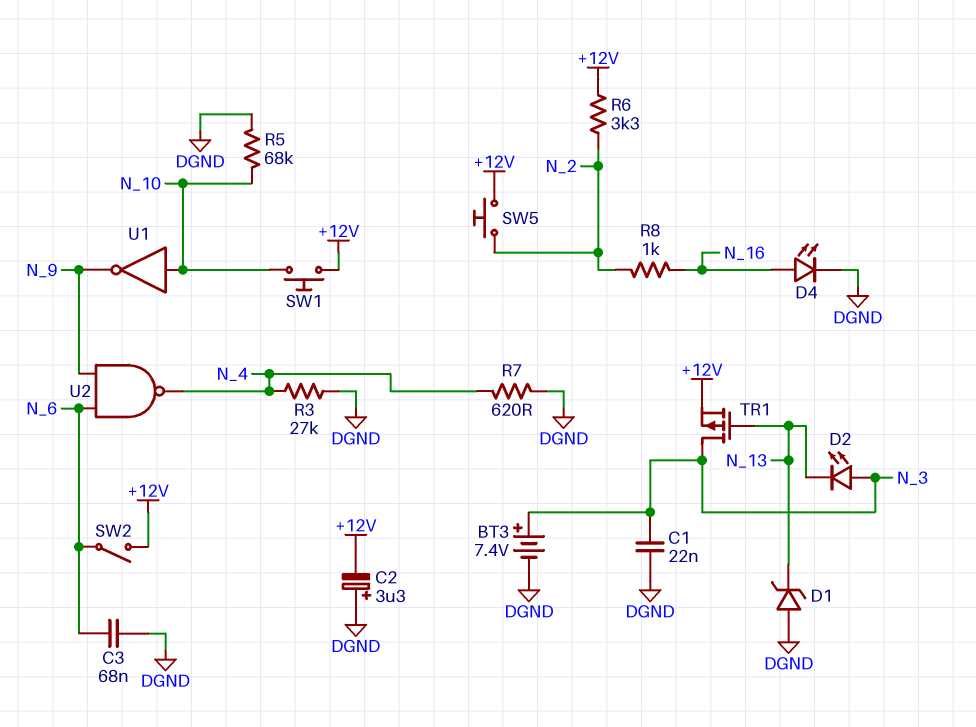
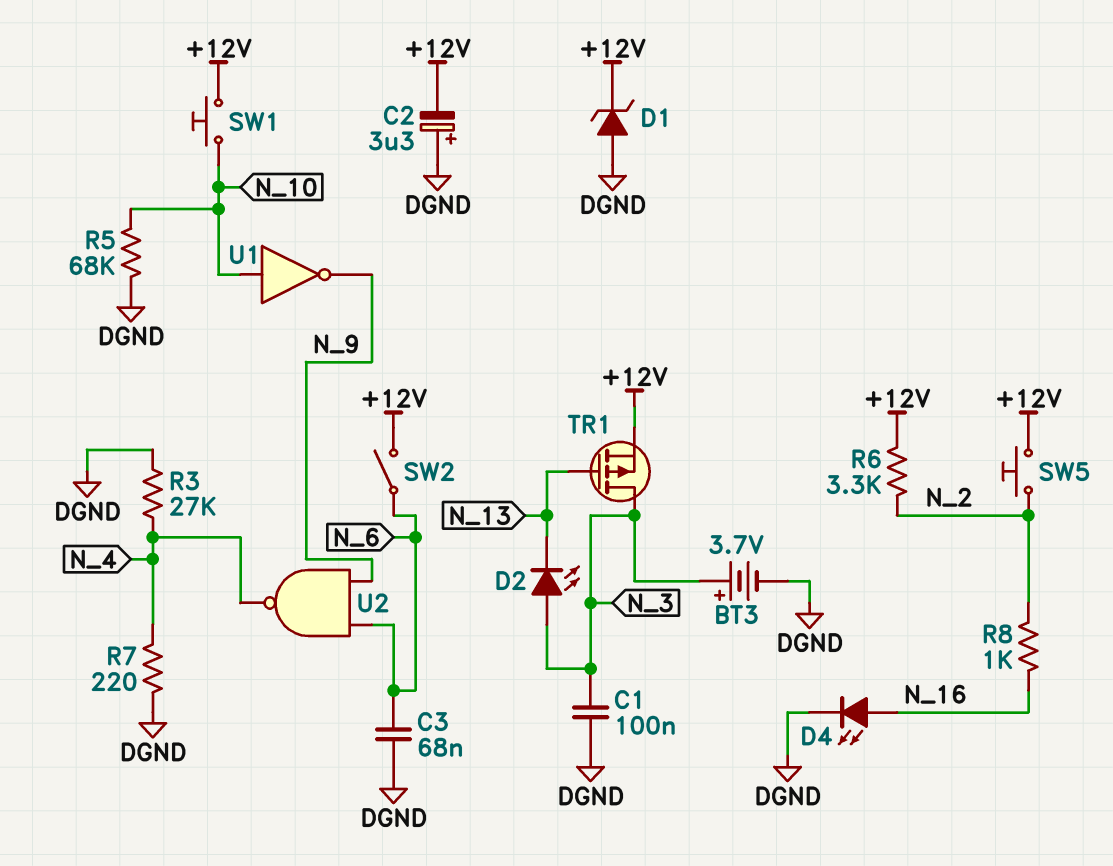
BT3: 7.4V (plus N_3, minus DGND) -> 3.7V (plus N_3, minus DGND)
C1: 22nF (DGND, N_3) -> 100nF (DGND, N_3)
D1: zener (A DGND, K N_13) -> zener (A DGND, K +12V)
R7: 620 (DGND, N_4) -> 220 (DGND, N_4)

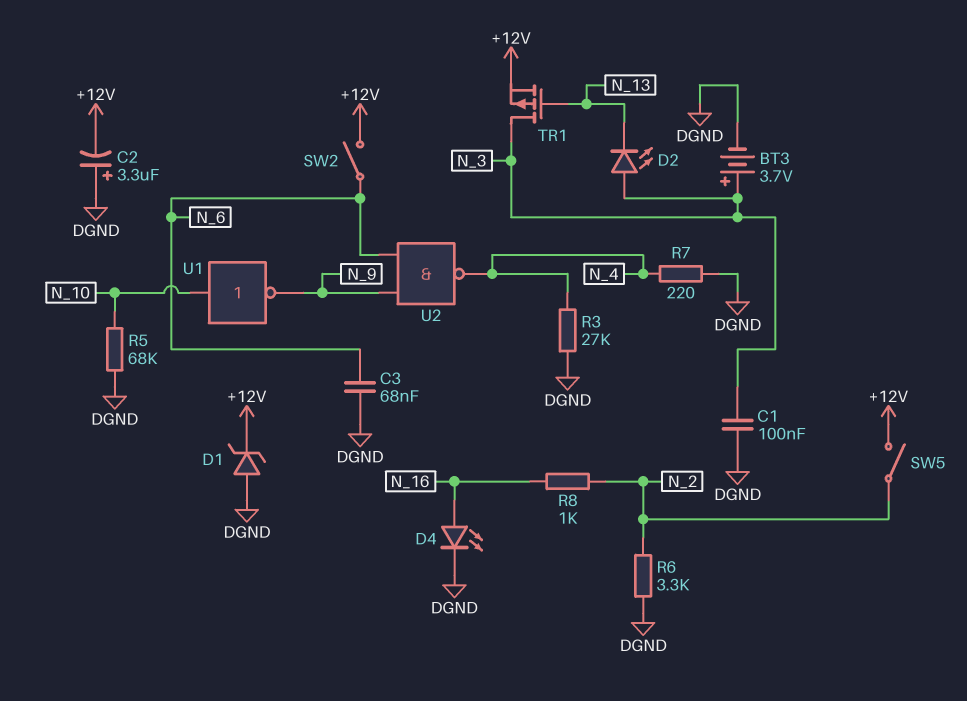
R6: 3.3k (+12V, N_2) -> 3.3k (DGND, N_2)
SW1: button (+12V, N_10) -> none
SW5: button (+12V, N_2) -> switch (+12V, N_2)

